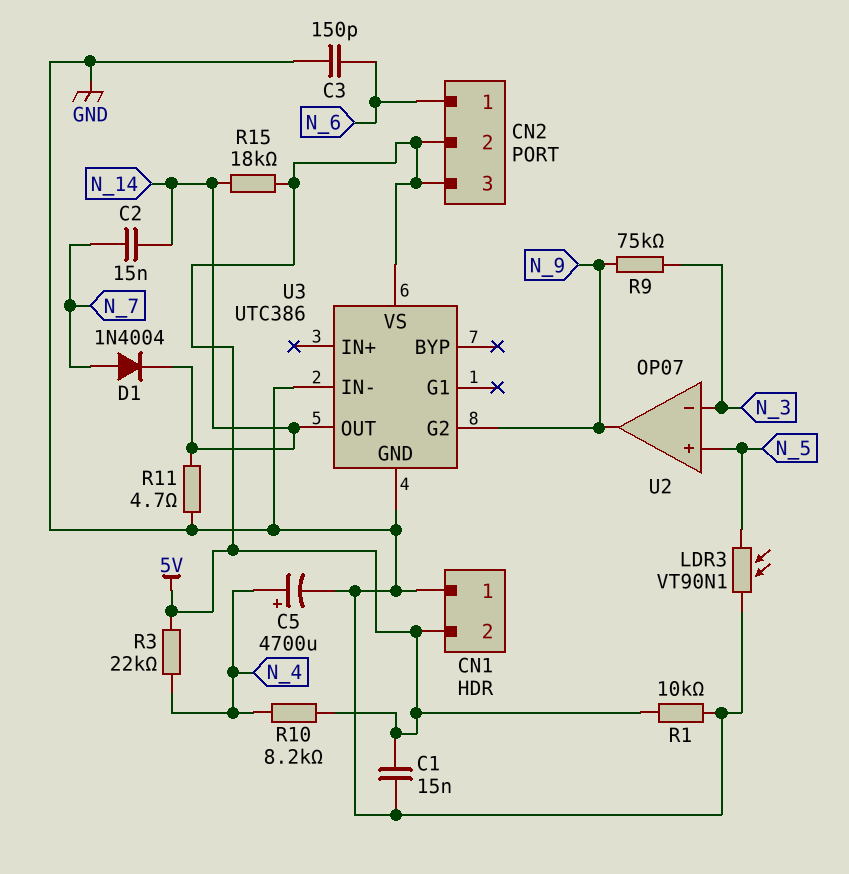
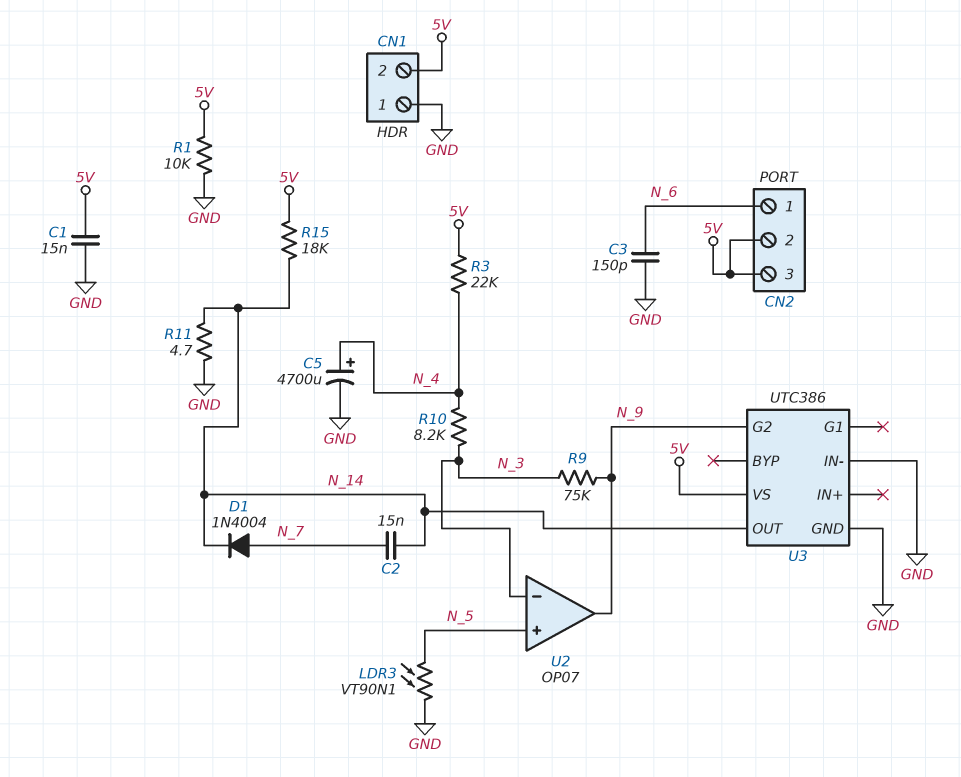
R10: 8.2k (5V, N_4) -> 8.2k (N_3, N_4)

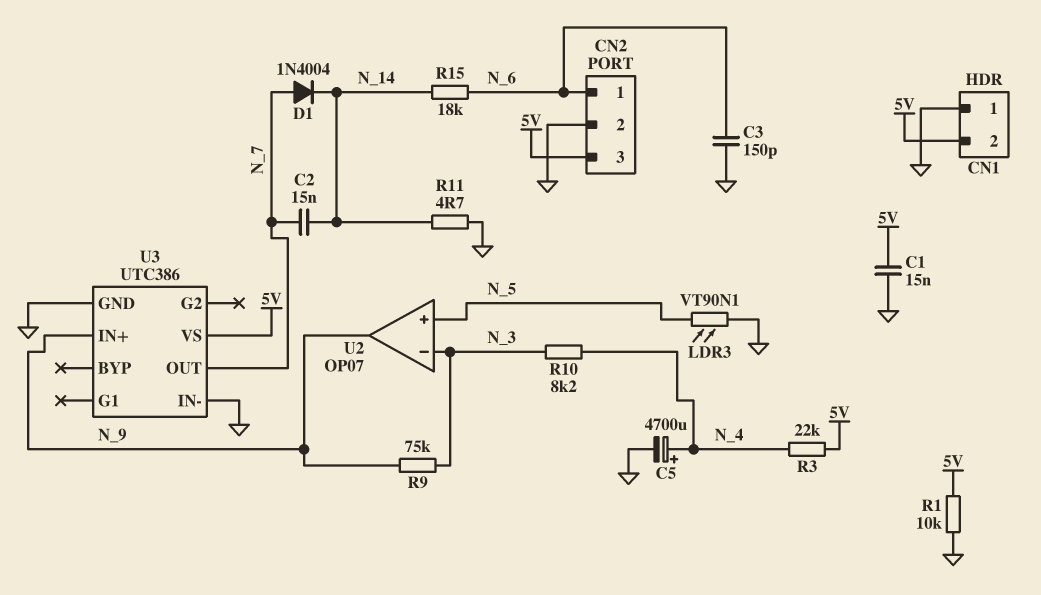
CN2 pin 2: 5V -> GND
R15: 18k (5V, N_14) -> 18k (N_6, N_14)
U3 pin G2: N_9 -> none
U3 pin IN+: none -> N_9
U3 pin OUT: N_14 -> N_7

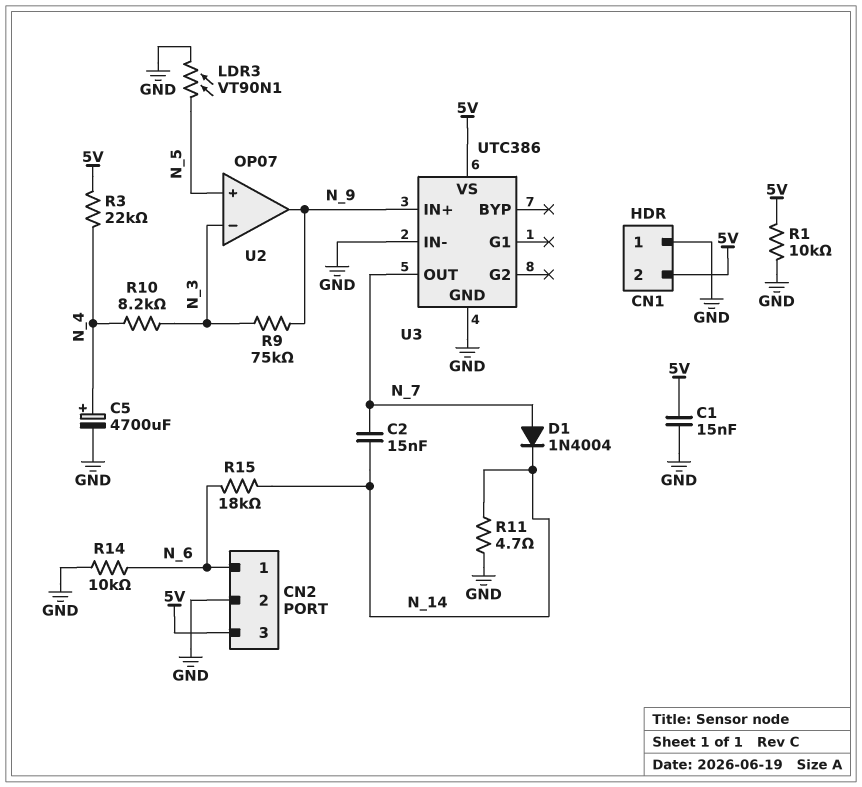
C3: 150pF (GND, N_6) -> none
R14: none -> 10k (GND, N_6)

